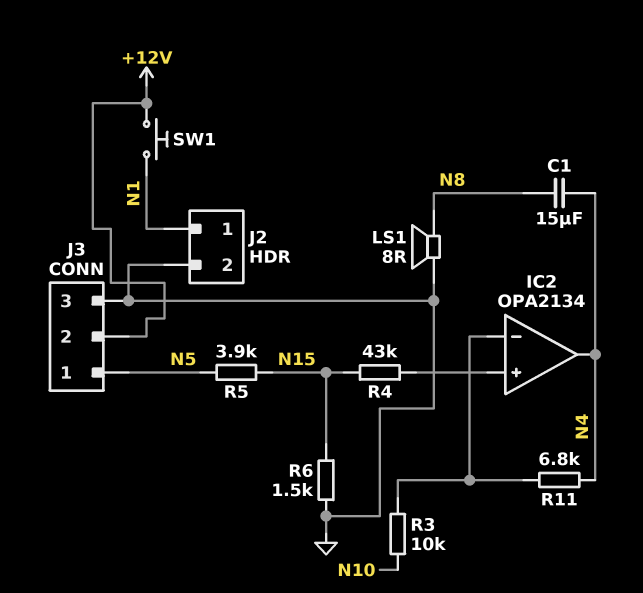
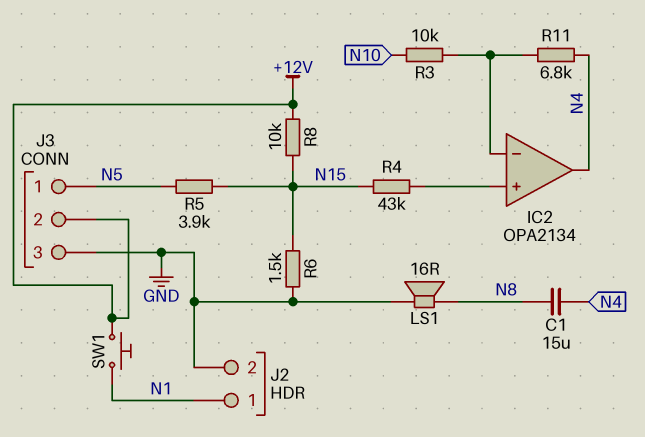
LS1: speaker 8R (GND, N8) -> speaker 16R (GND, N8)
R8: none -> 10k (+12V, N15)

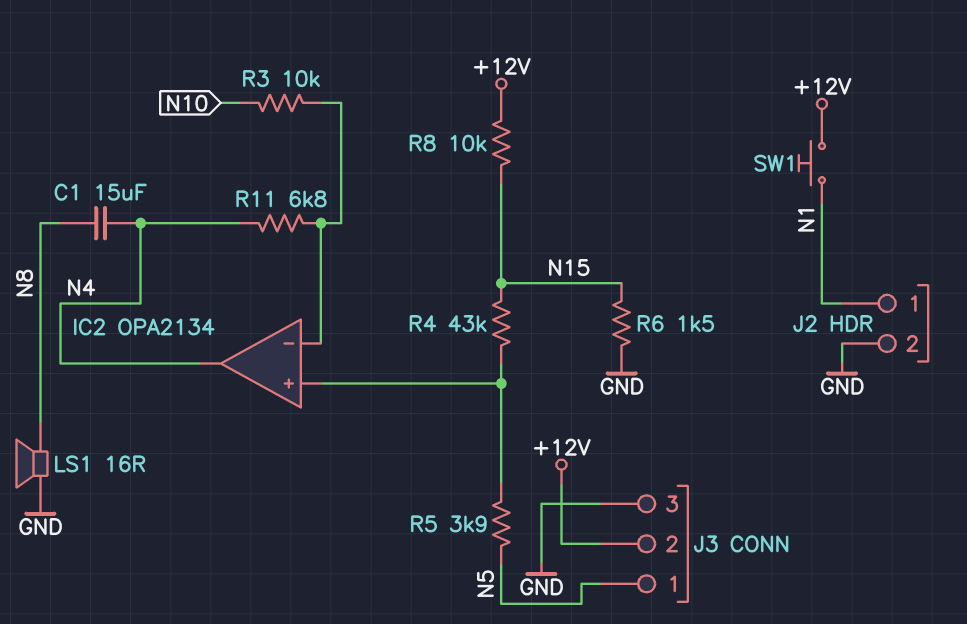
R5: 3.9k (N5, N15) -> 3.9k (IC2/in+, N5)

